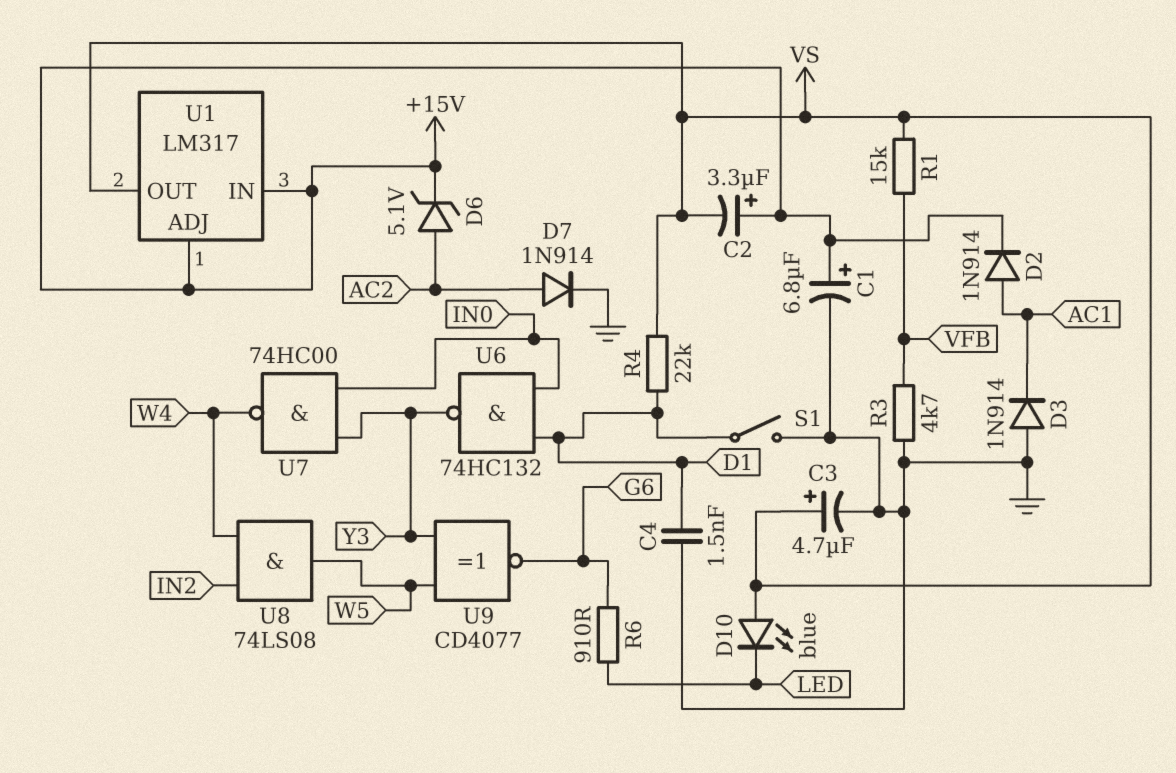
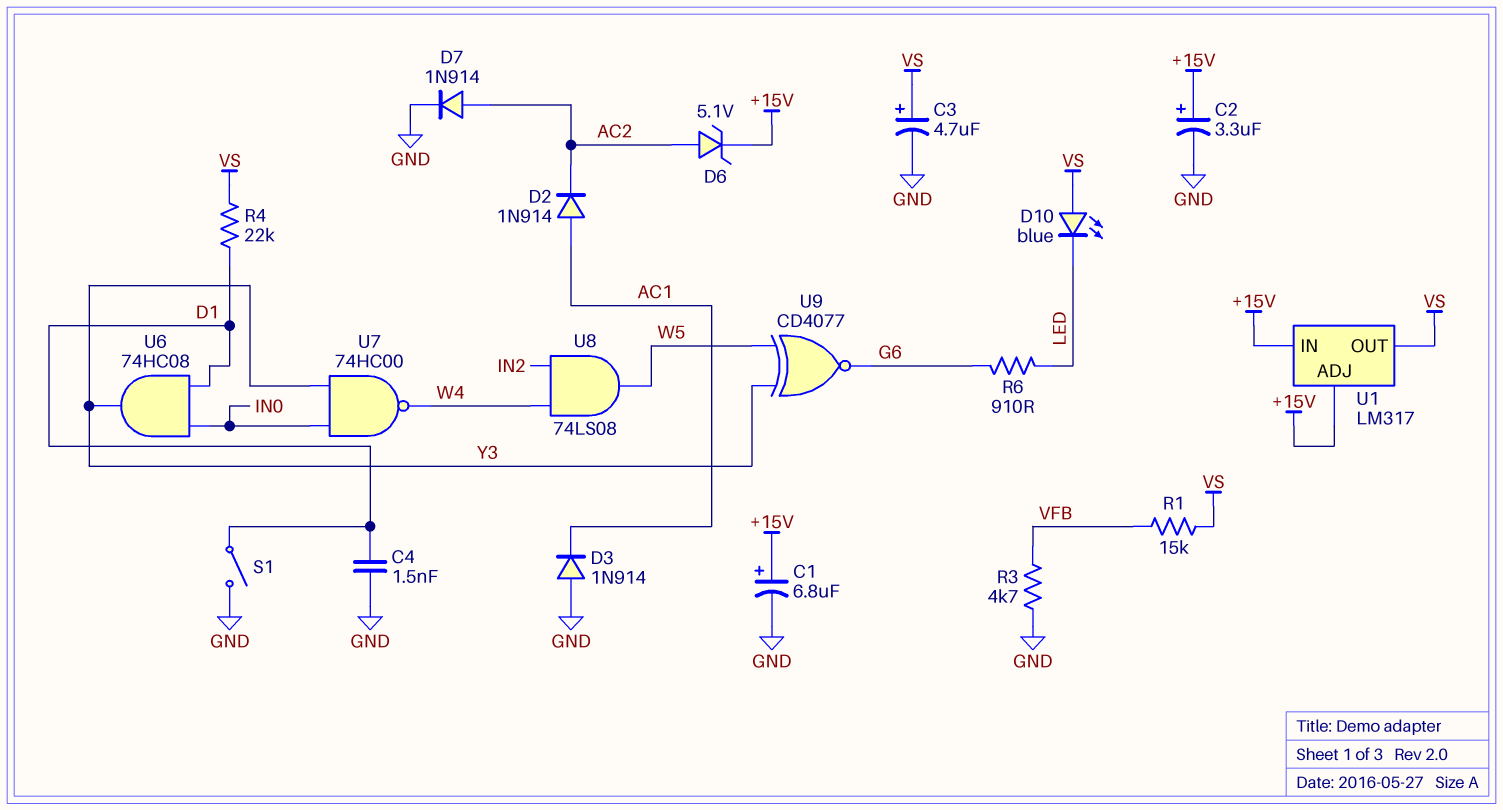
C2: 3.3uF (plus +15V, minus VS) -> 3.3uF (plus +15V, minus GND)
D2: diode 1N914 (A AC1, K +15V) -> diode 1N914 (A AC1, K AC2)
U6: NAND 74HC132 (in D1, in IN0, out Y3) -> AND 74HC08 (in D1, in IN0, out Y3)

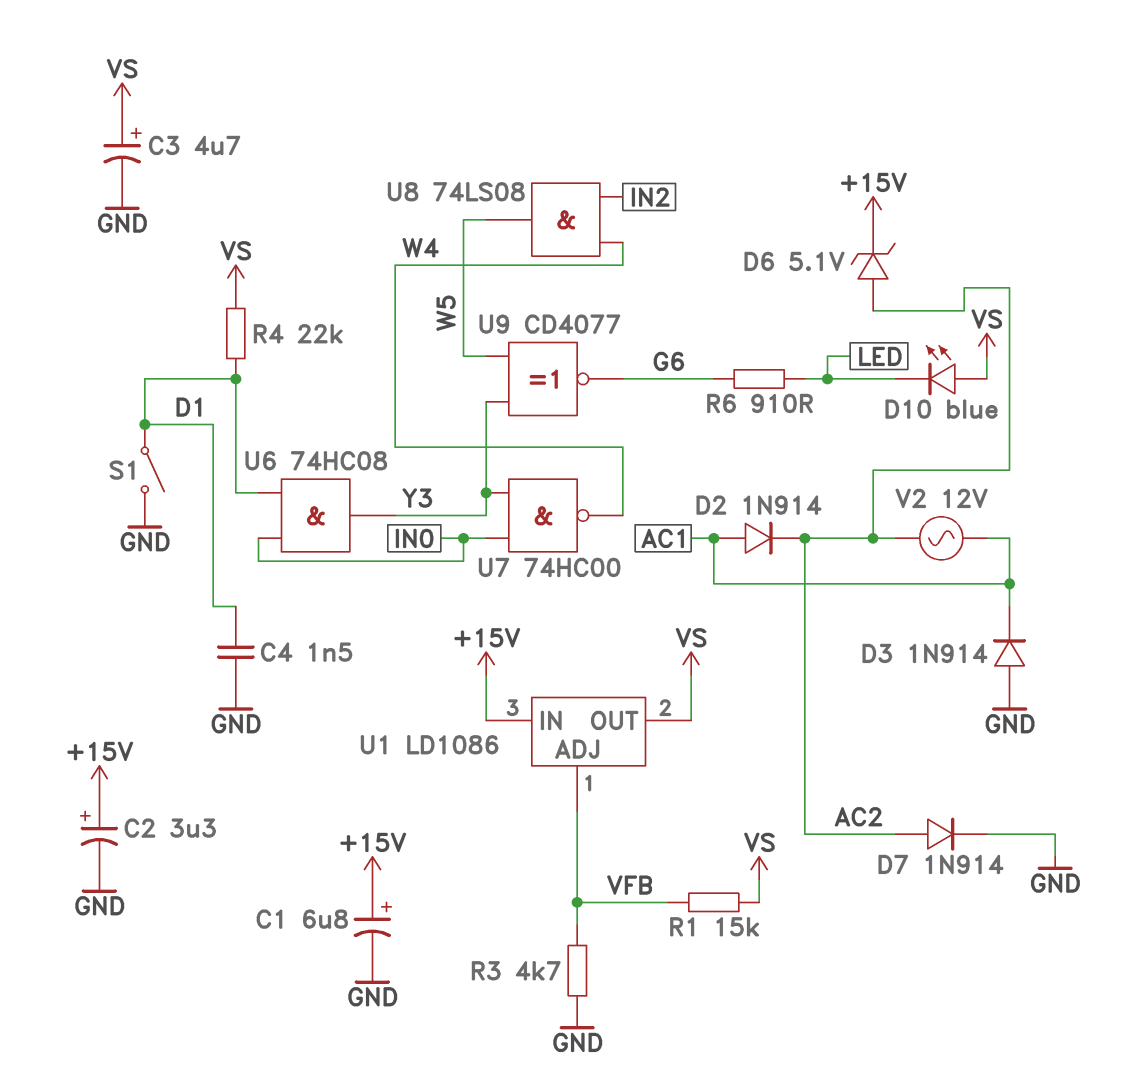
U1: LM317 -> LD1086
U1 pin ADJ: +15V -> VFB
V2: none -> AC 12V (AC1, AC2)

